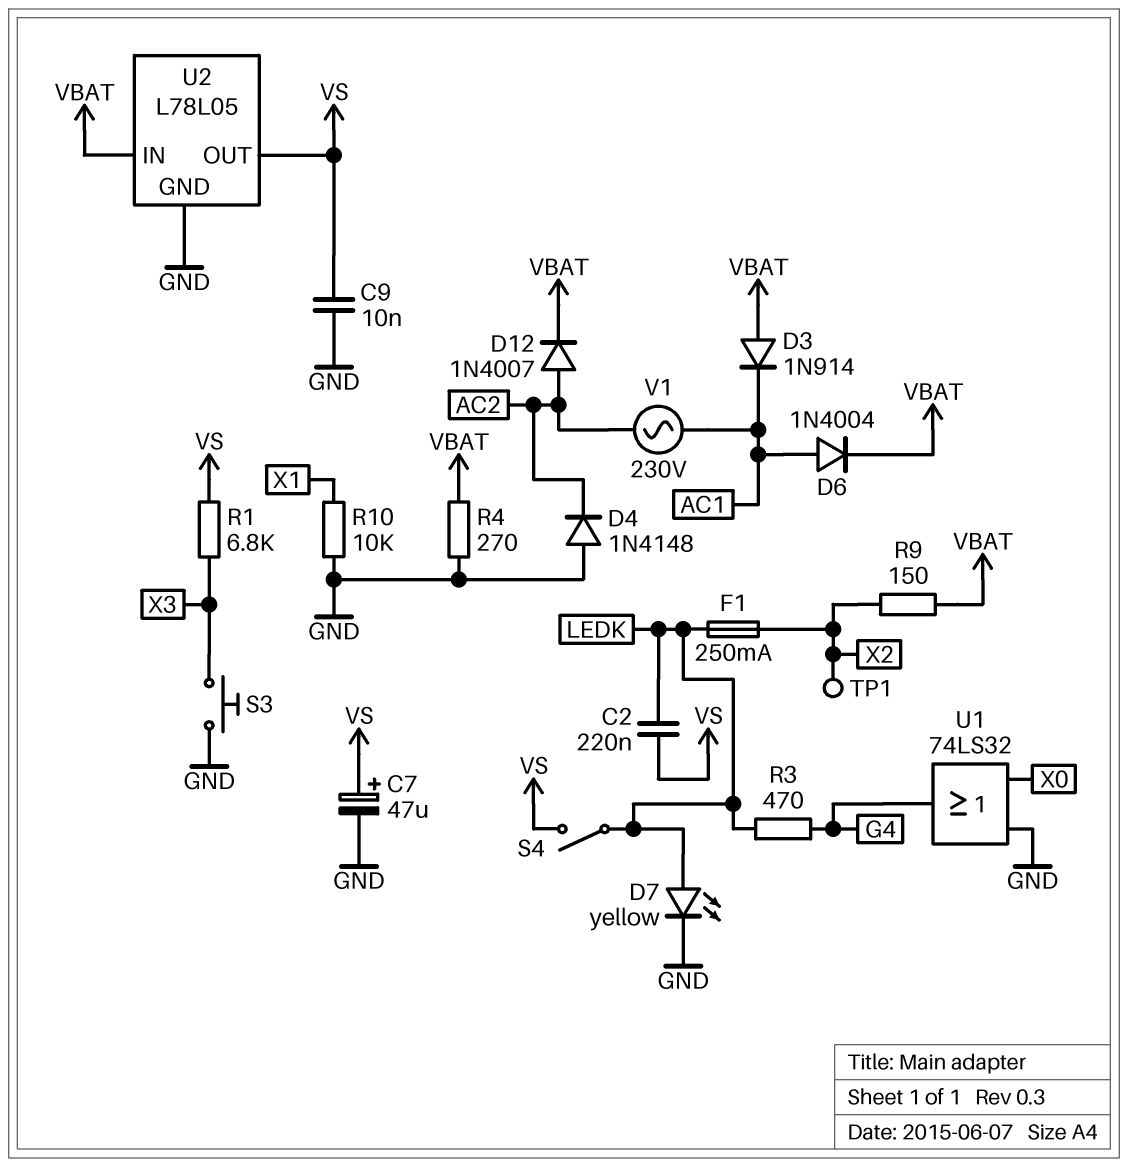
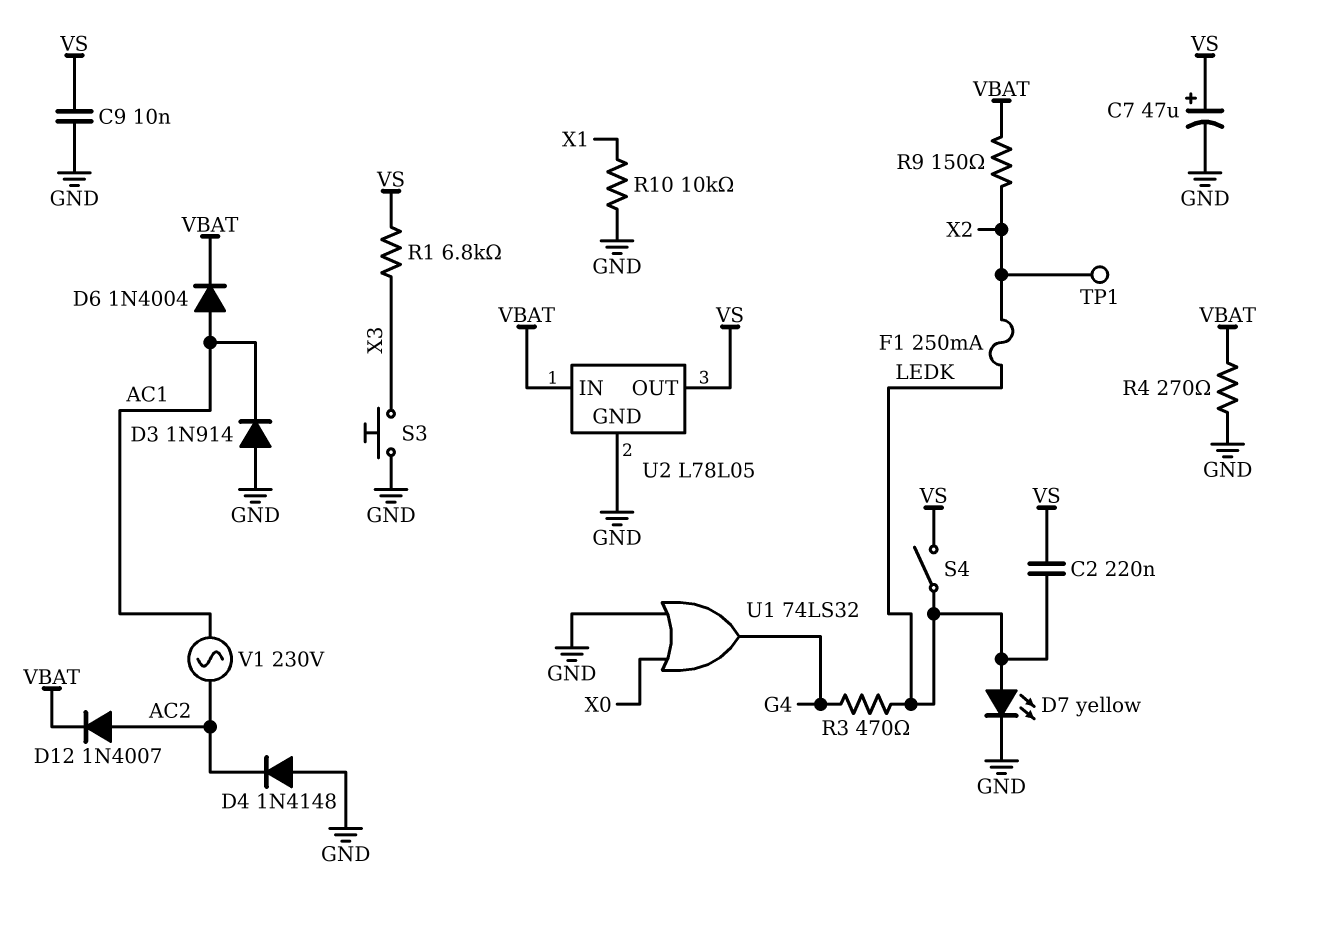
D3: diode 1N914 (A VBAT, K AC1) -> diode 1N914 (A GND, K AC1)

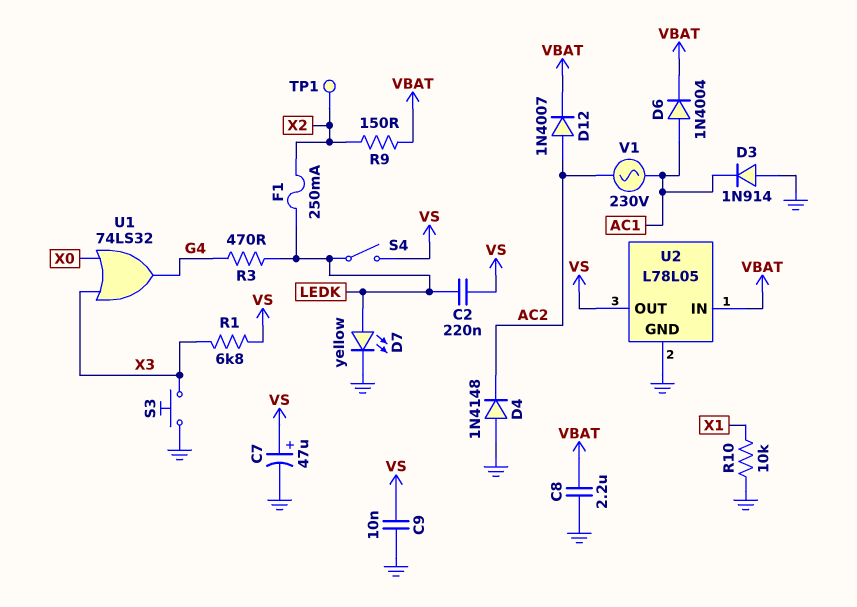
C8: none -> 2.2uF (GND, VBAT)
R4: 270 (GND, VBAT) -> none
U1: OR 74LS32 (in GND, in X0, out G4) -> OR 74LS32 (in X0, in X3, out G4)

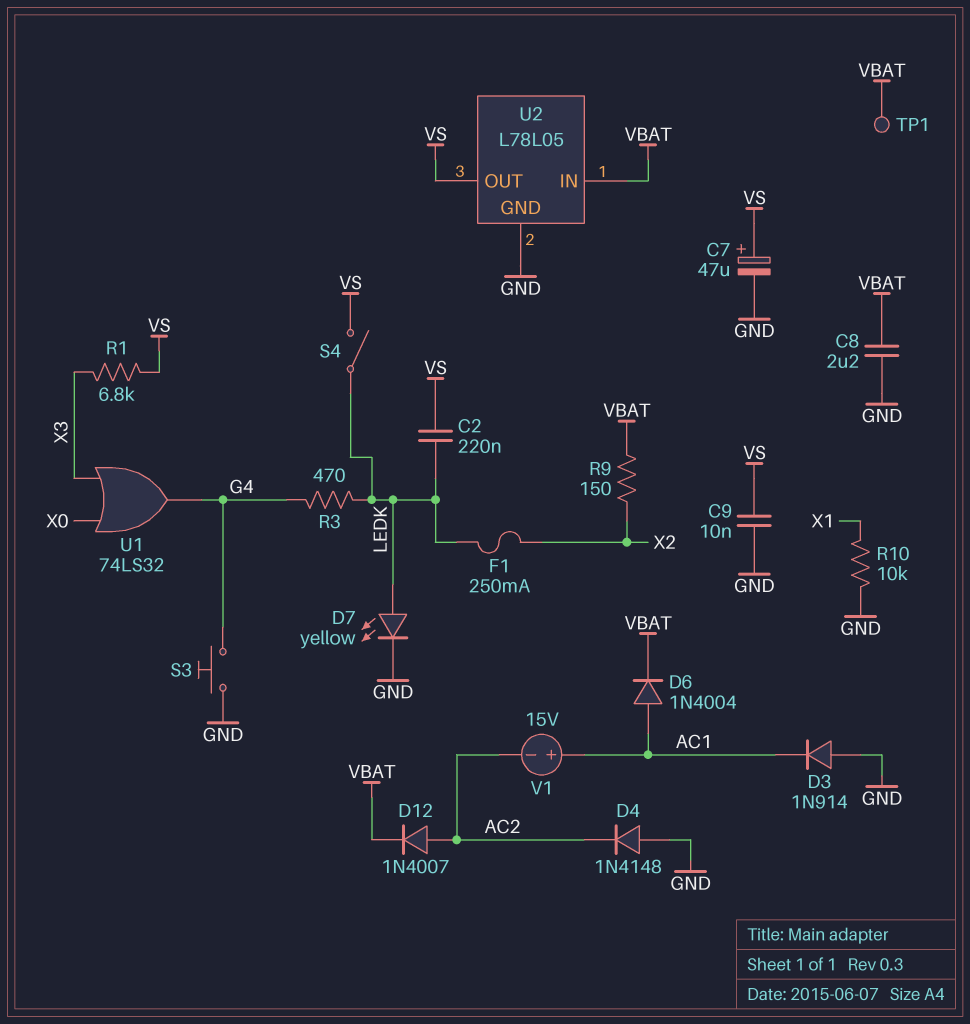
S3: button (GND, X3) -> button (G4, GND)
TP1: test point (X2) -> test point (VBAT)
V1: AC 230V (AC1, AC2) -> 15V (plus AC1, minus AC2)

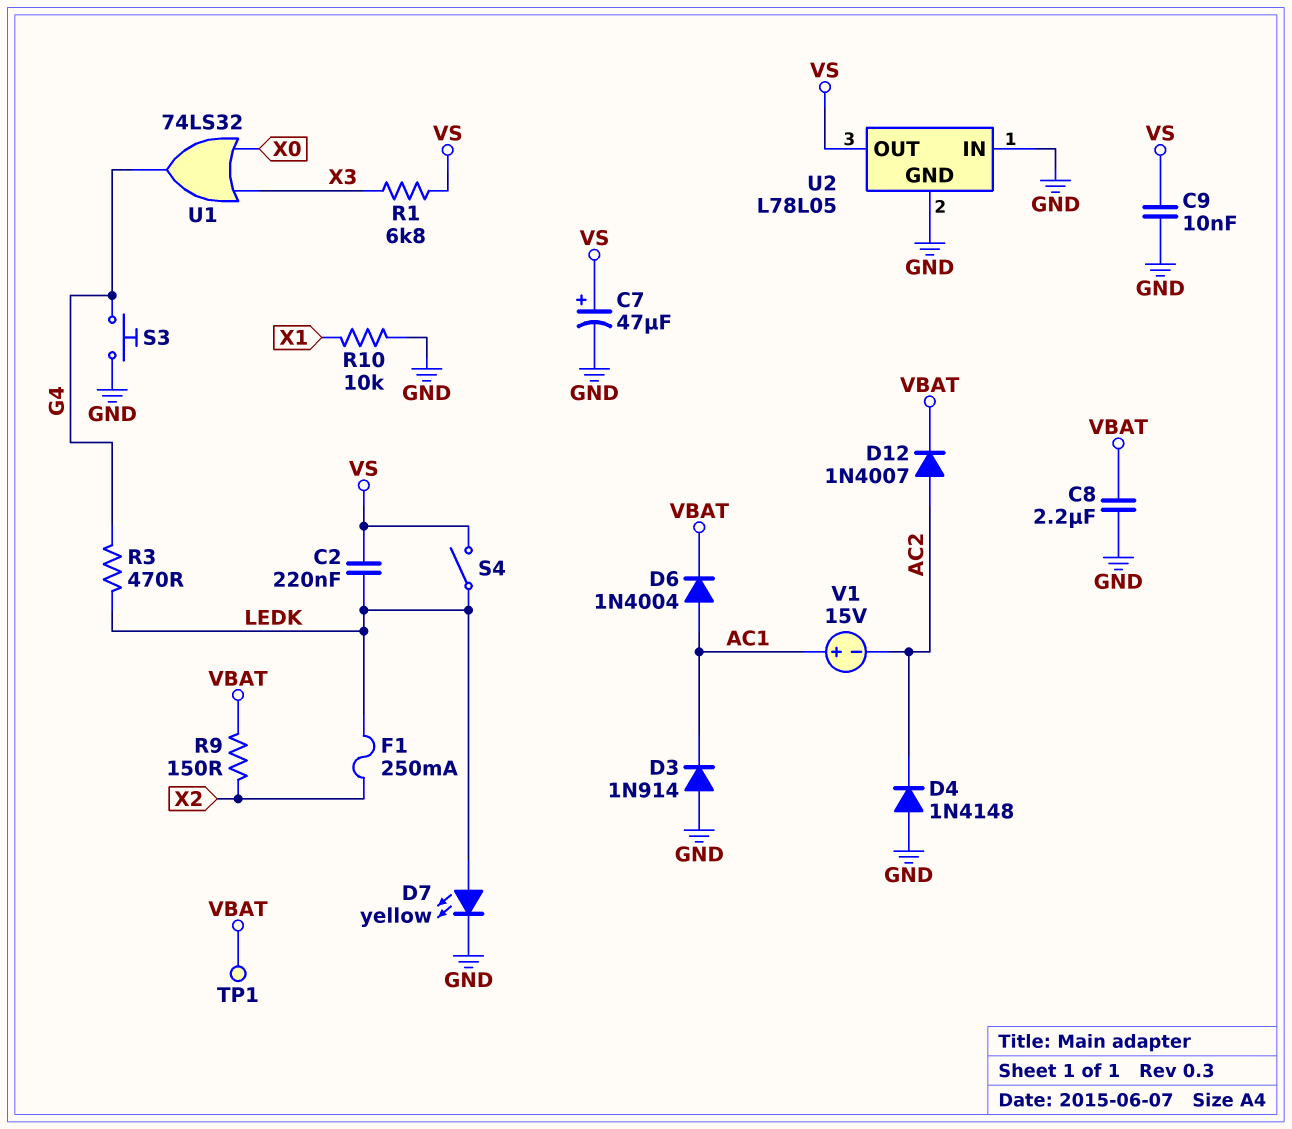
U2 pin IN: VBAT -> GND

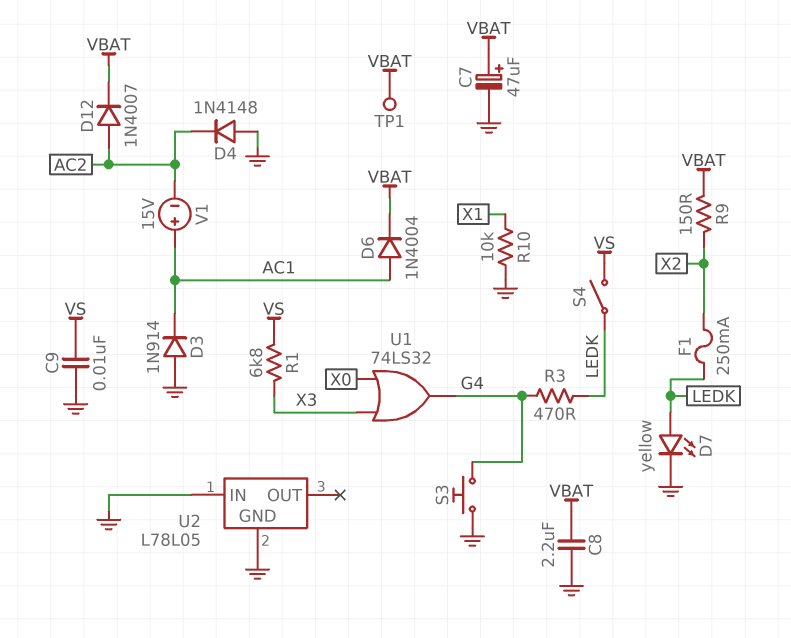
C2: 220nF (LEDK, VS) -> none
C7: 47uF (plus VS, minus GND) -> 47uF (plus VBAT, minus GND)
U2 pin OUT: VS -> none

